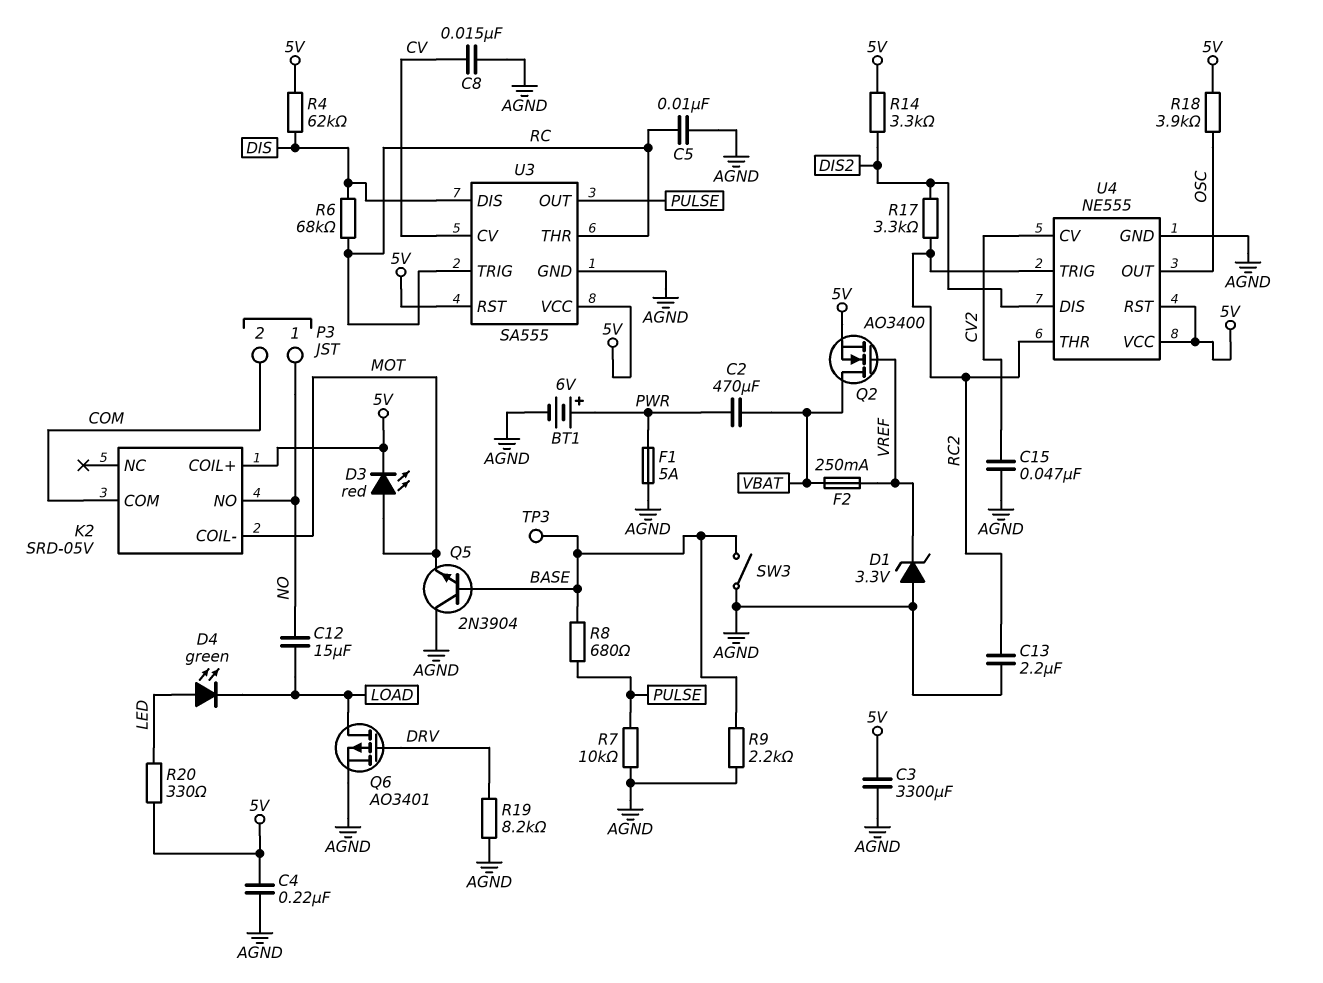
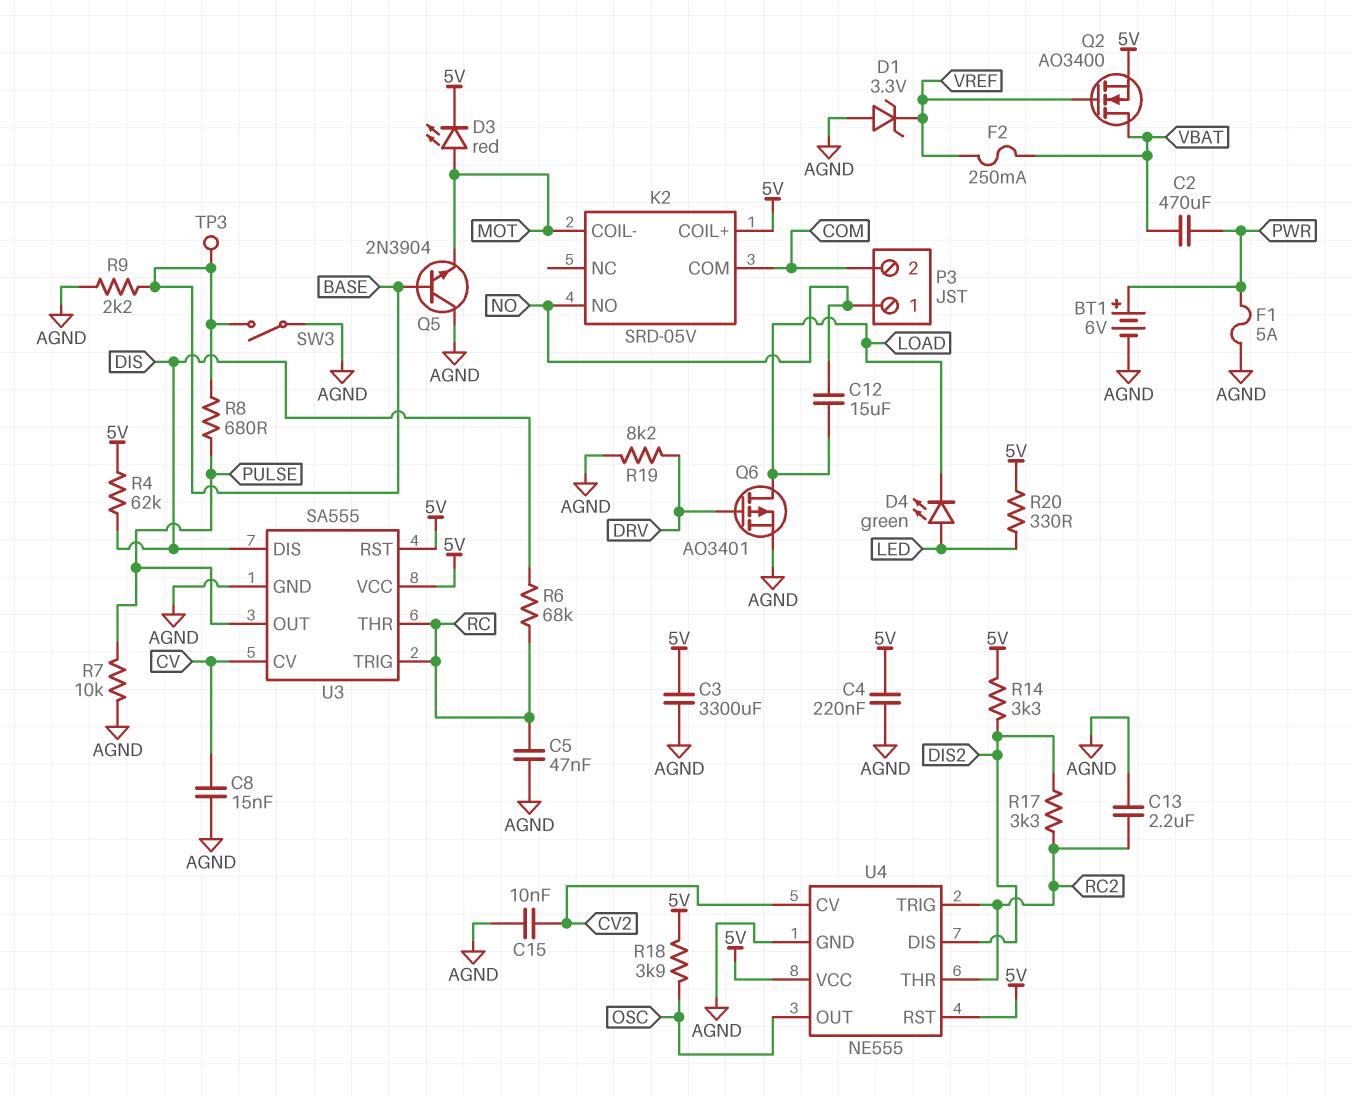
C5: 10nF (AGND, RC) -> 47nF (AGND, RC)
C15: 47nF (AGND, CV2) -> 10nF (AGND, CV2)

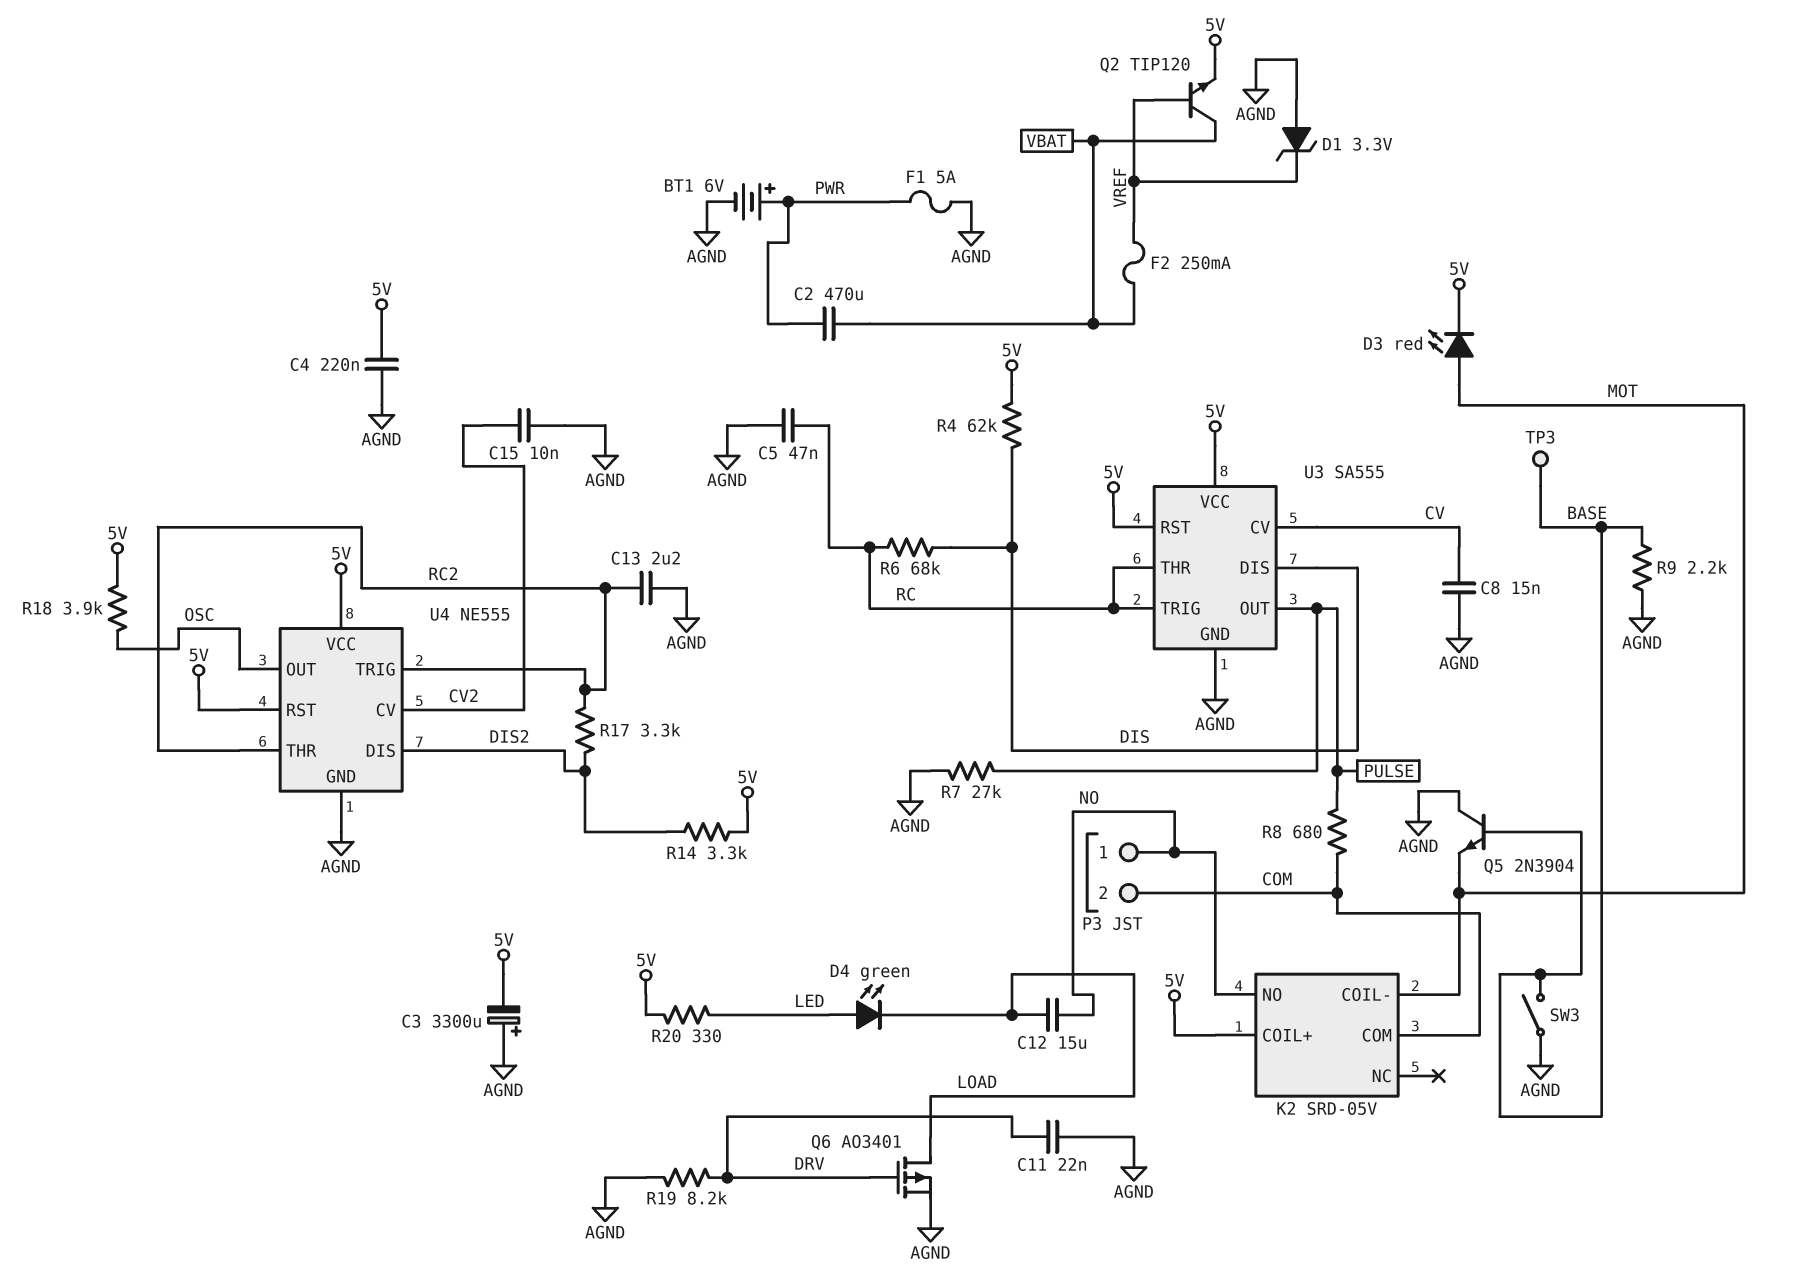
C3: 3300uF (5V, AGND) -> 3300uF (plus AGND, minus 5V)
C11: none -> 22nF (AGND, DRV)
Q2: NMOS AO3400 (G VREF, D VBAT, S 5V) -> NPN TIP120 (B VREF, C VBAT, E 5V)
R7: 10k (AGND, PULSE) -> 27k (AGND, PULSE)
R8: 680 (BASE, PULSE) -> 680 (COM, PULSE)

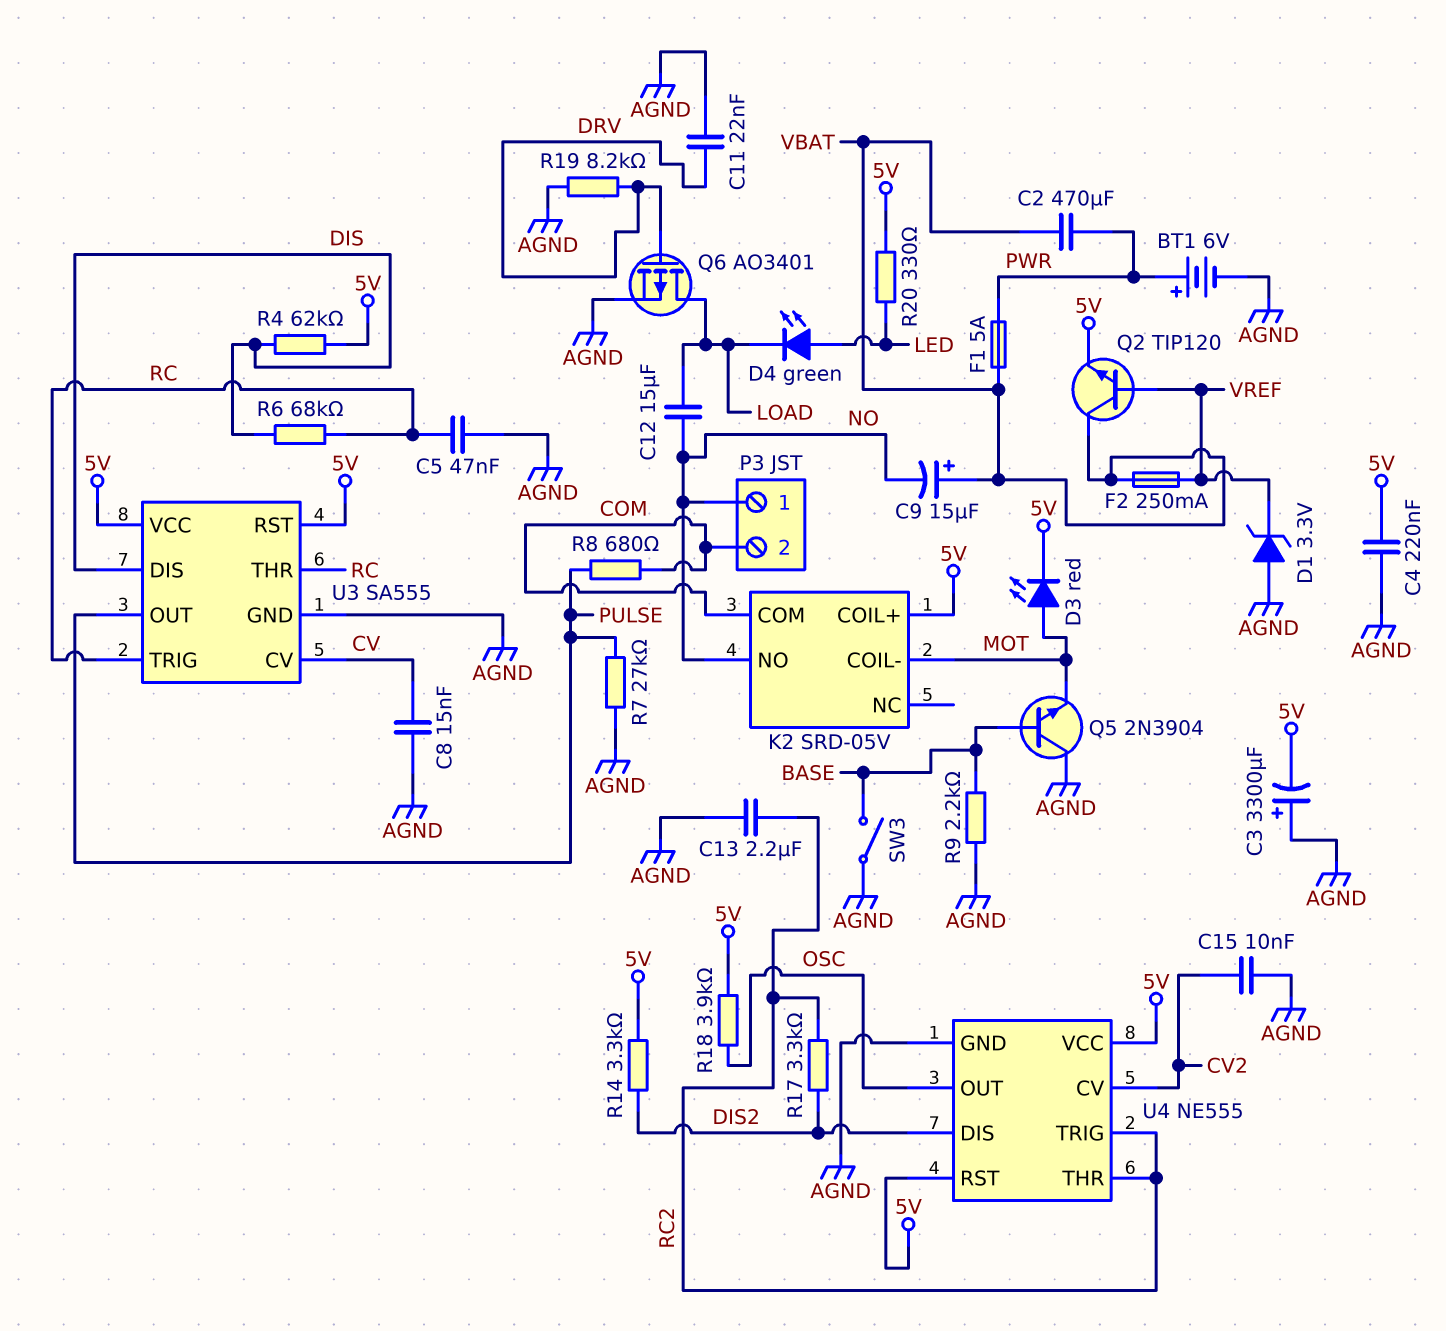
C9: none -> 15uF (plus VBAT, minus NO)
F1: 5A (AGND, PWR) -> 5A (PWR, VBAT)
TP3: test point (BASE) -> none

